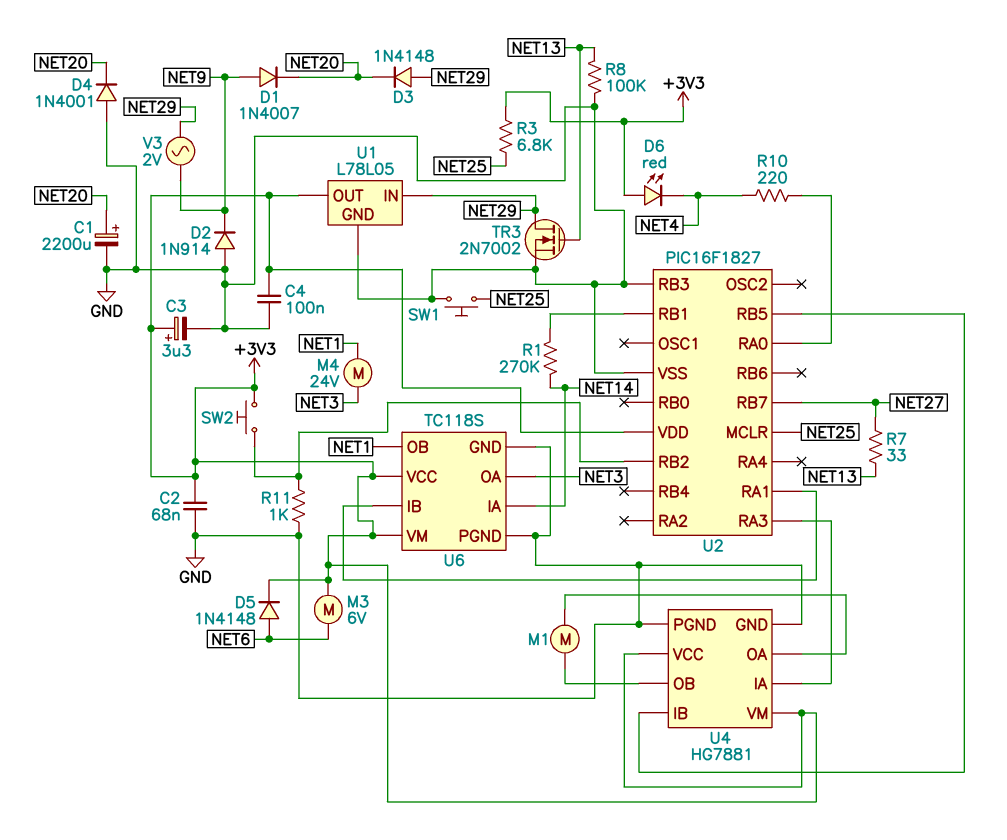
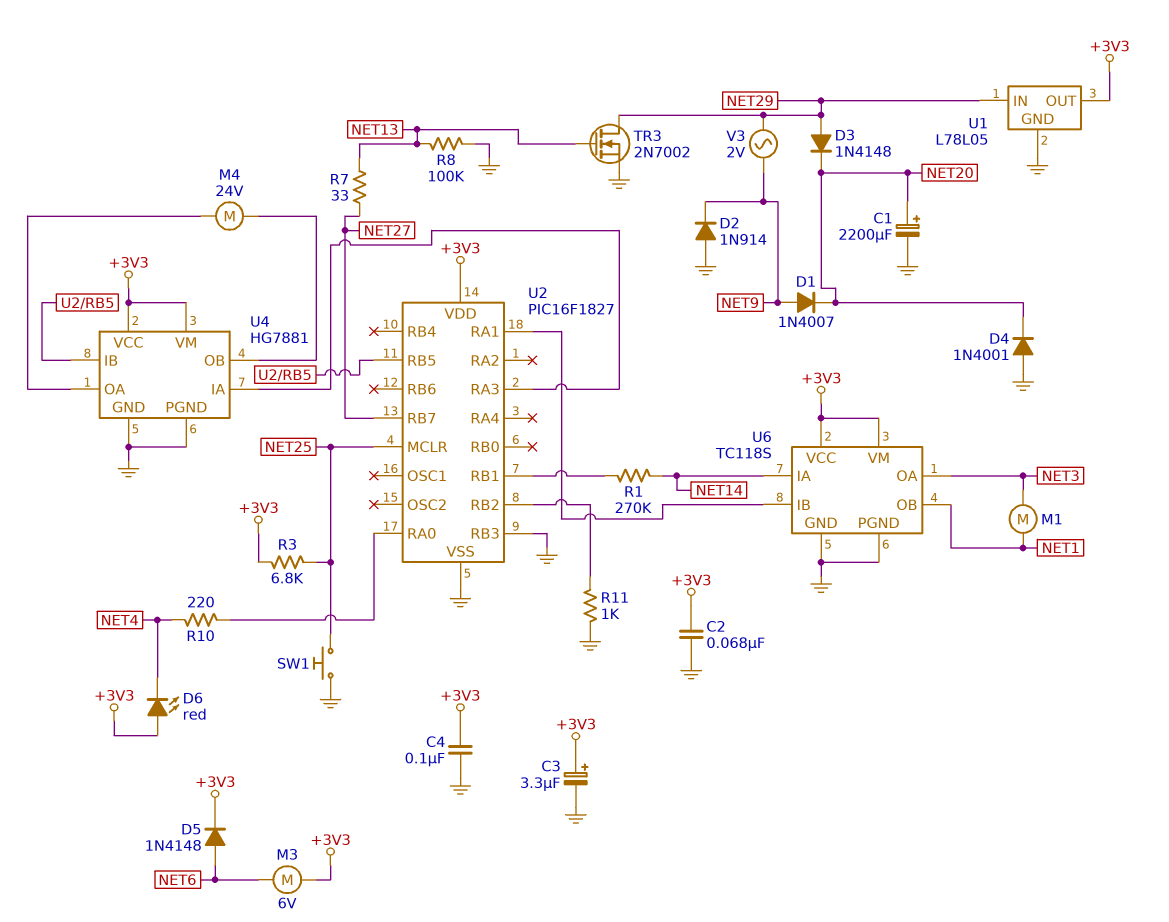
M1: motor (U4/OA, U4/OB) -> motor (NET1, NET3)
M4: motor 24V (NET1, NET3) -> motor 24V (U4/OA, U4/OB)
SW2: button (+3V3, U2/RB2) -> none

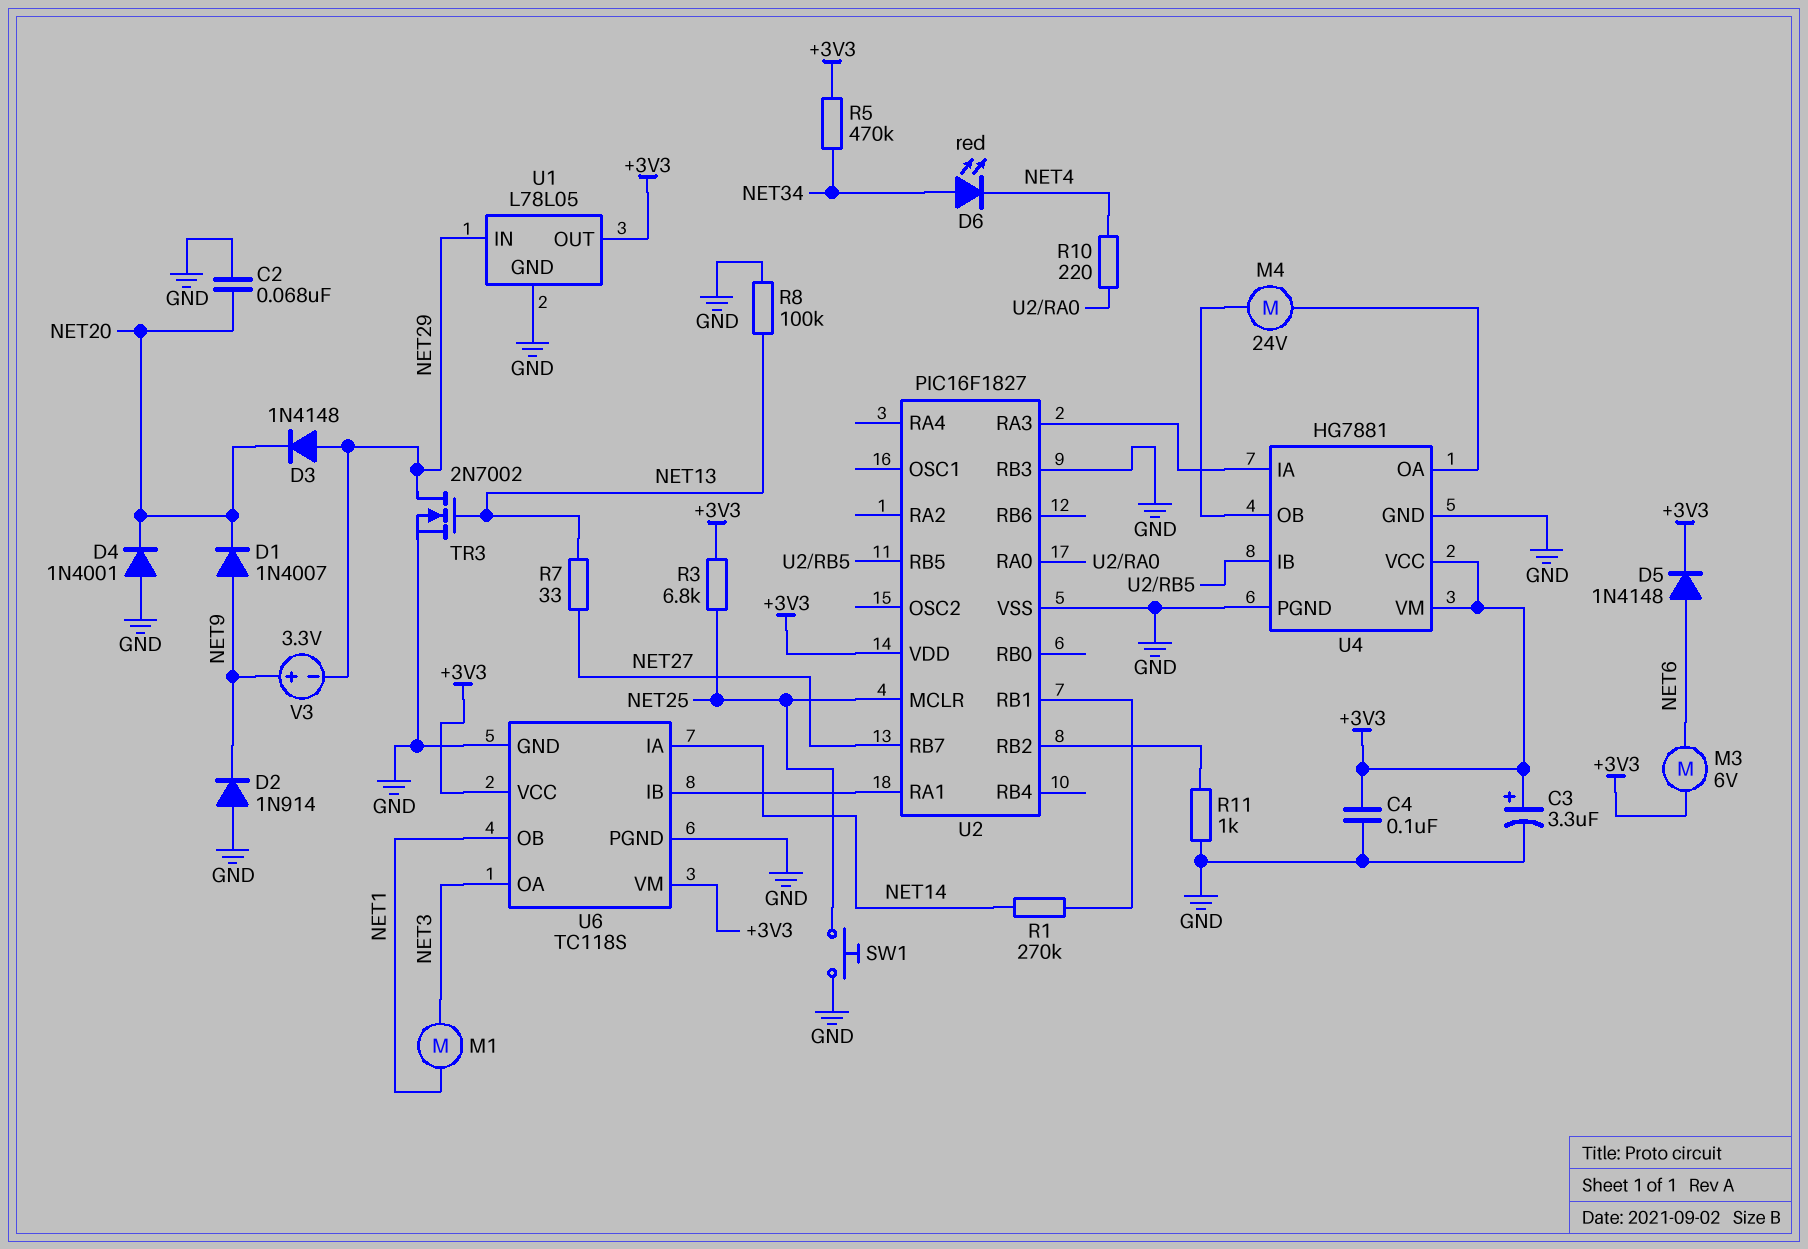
C1: 2200uF (plus NET20, minus GND) -> none
C2: 68nF (+3V3, GND) -> 68nF (GND, NET20)
D6: LED red (A +3V3, K NET4) -> LED red (A NET34, K NET4)
R5: none -> 470k (+3V3, NET34)
V3: AC 2V (NET9, NET29) -> 3.3V (plus NET9, minus NET29)

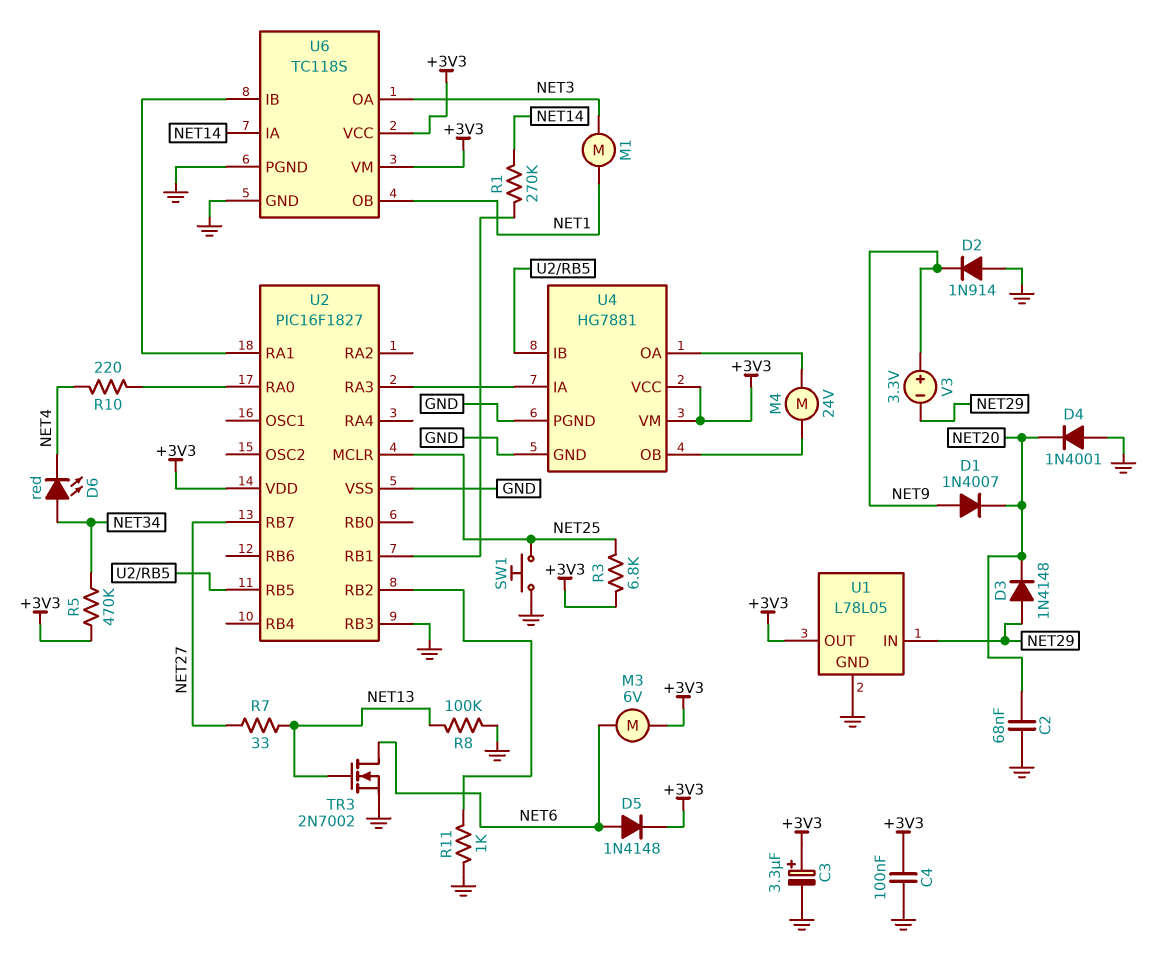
TR3: NMOS 2N7002 (G NET13, D NET29, S GND) -> NMOS 2N7002 (G NET13, D NET6, S GND)

